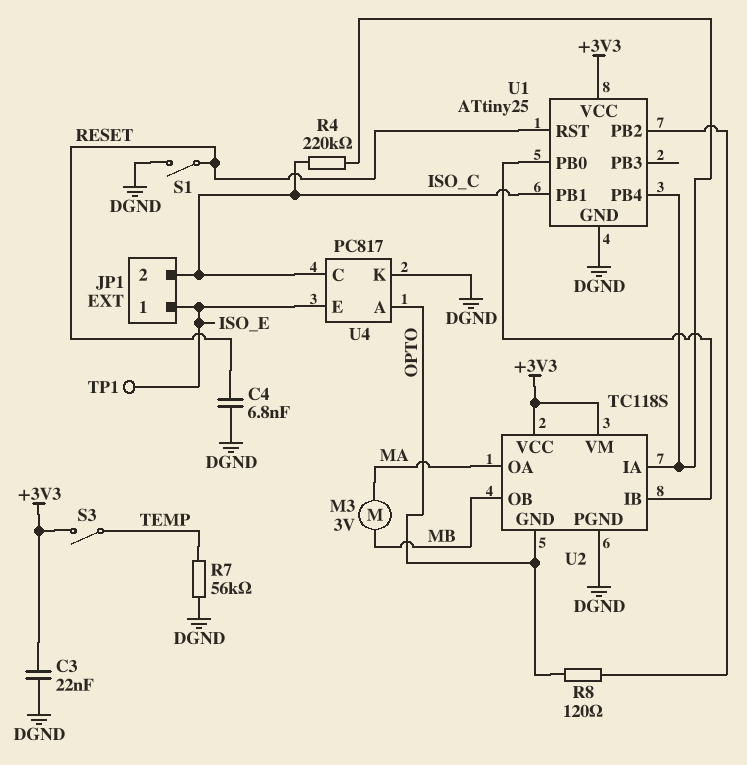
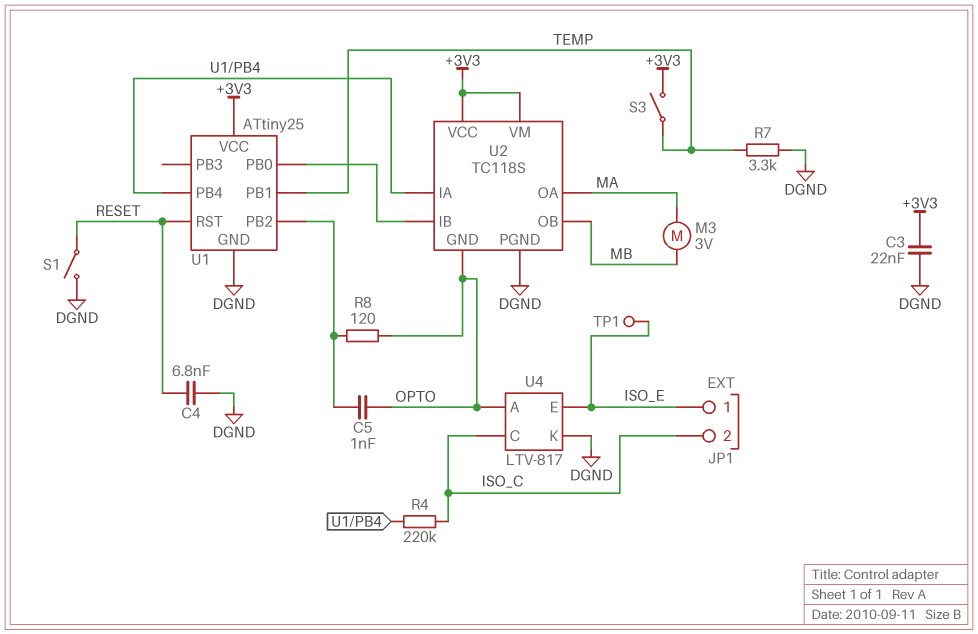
C5: none -> 1nF (OPTO, U1/PB2)
R7: 56k (DGND, TEMP) -> 3.3k (DGND, TEMP)
U1 pin PB1: ISO_C -> TEMP
U4: PC817 -> LTV-817

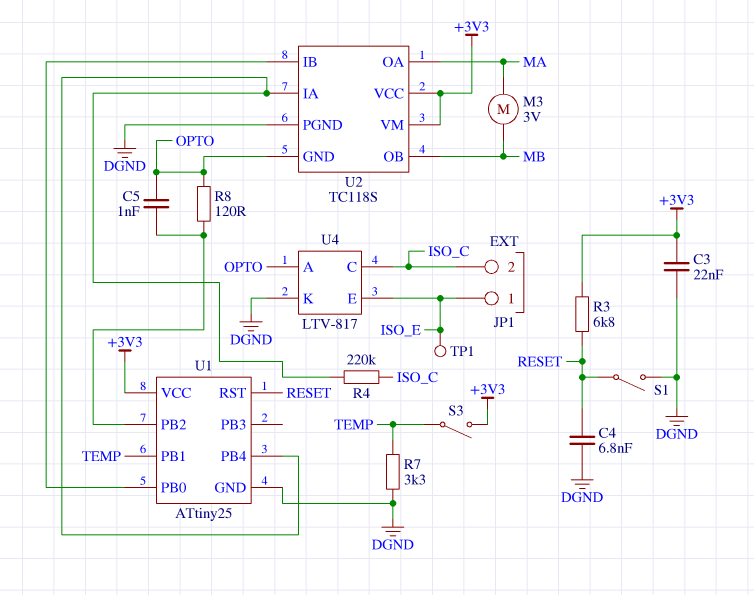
R3: none -> 6.8k (+3V3, RESET)

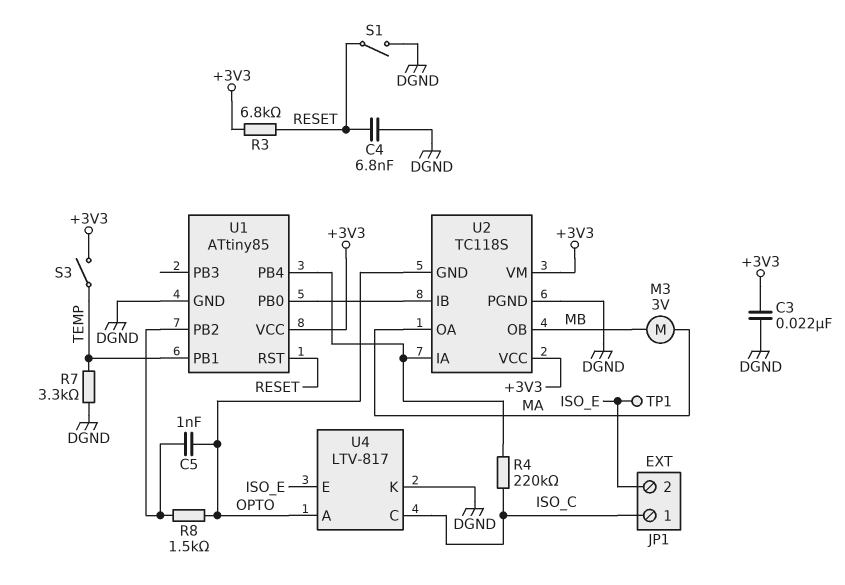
JP1 pin 1: ISO_E -> ISO_C
JP1 pin 2: ISO_C -> ISO_E
R8: 120 (OPTO, U1/PB2) -> 1.5k (OPTO, U1/PB2)
U1: ATtiny25 -> ATtiny85

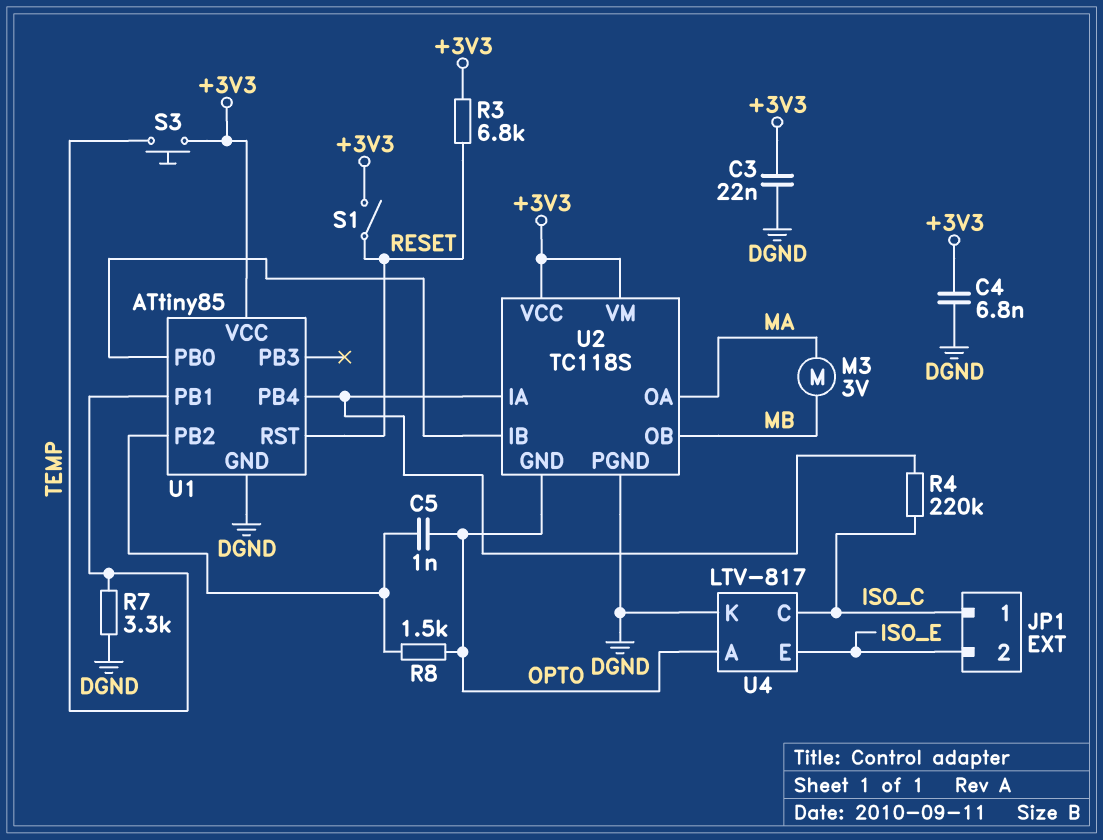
C4: 6.8nF (DGND, RESET) -> 6.8nF (+3V3, DGND)
S1: switch (DGND, RESET) -> switch (+3V3, RESET)
S3: switch (+3V3, TEMP) -> button (+3V3, TEMP)
TP1: test point (ISO_E) -> none

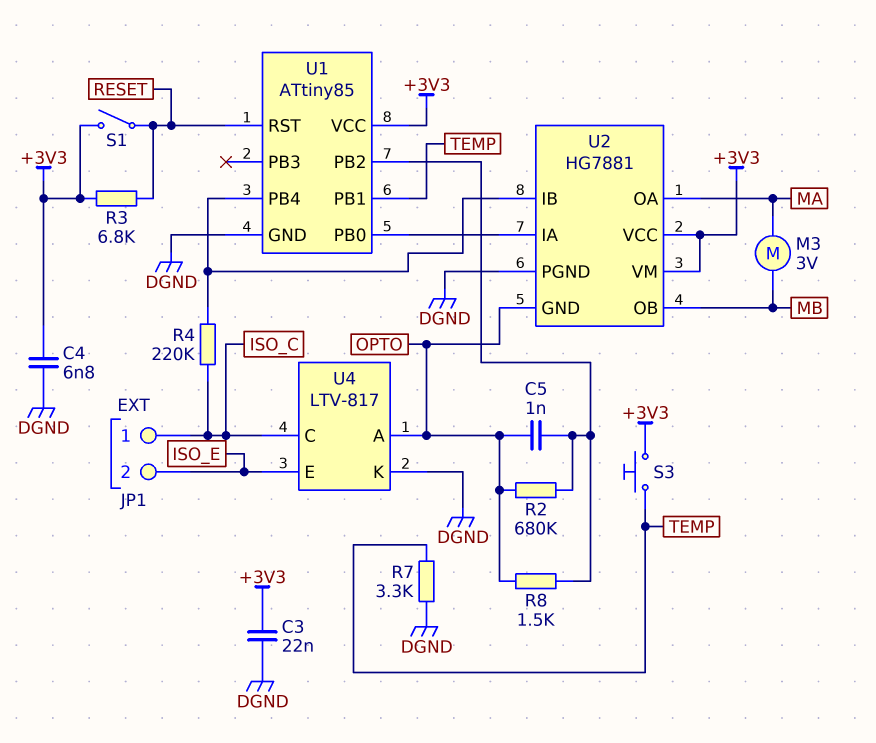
R2: none -> 680k (OPTO, U1/PB2)
U2: TC118S -> HG7881
U2 pin IA: U1/PB4 -> U1/PB0
U2 pin IB: U1/PB0 -> U1/PB4

